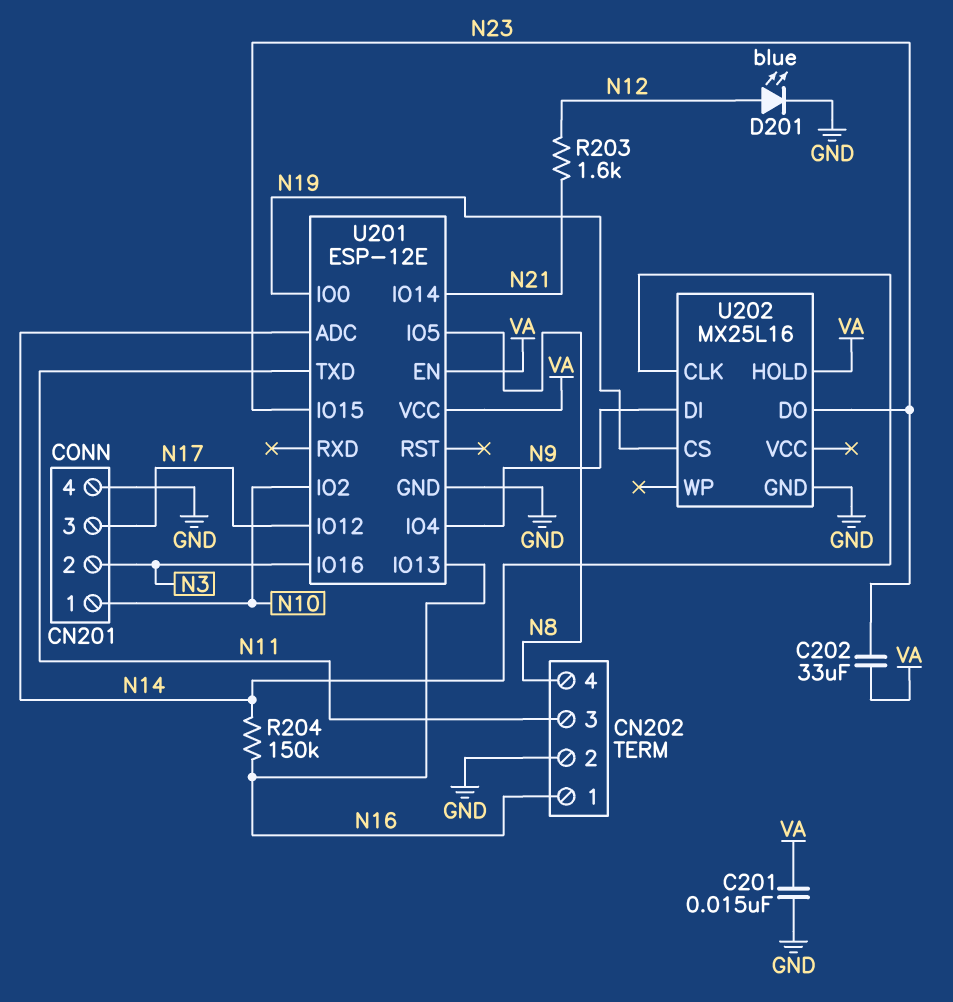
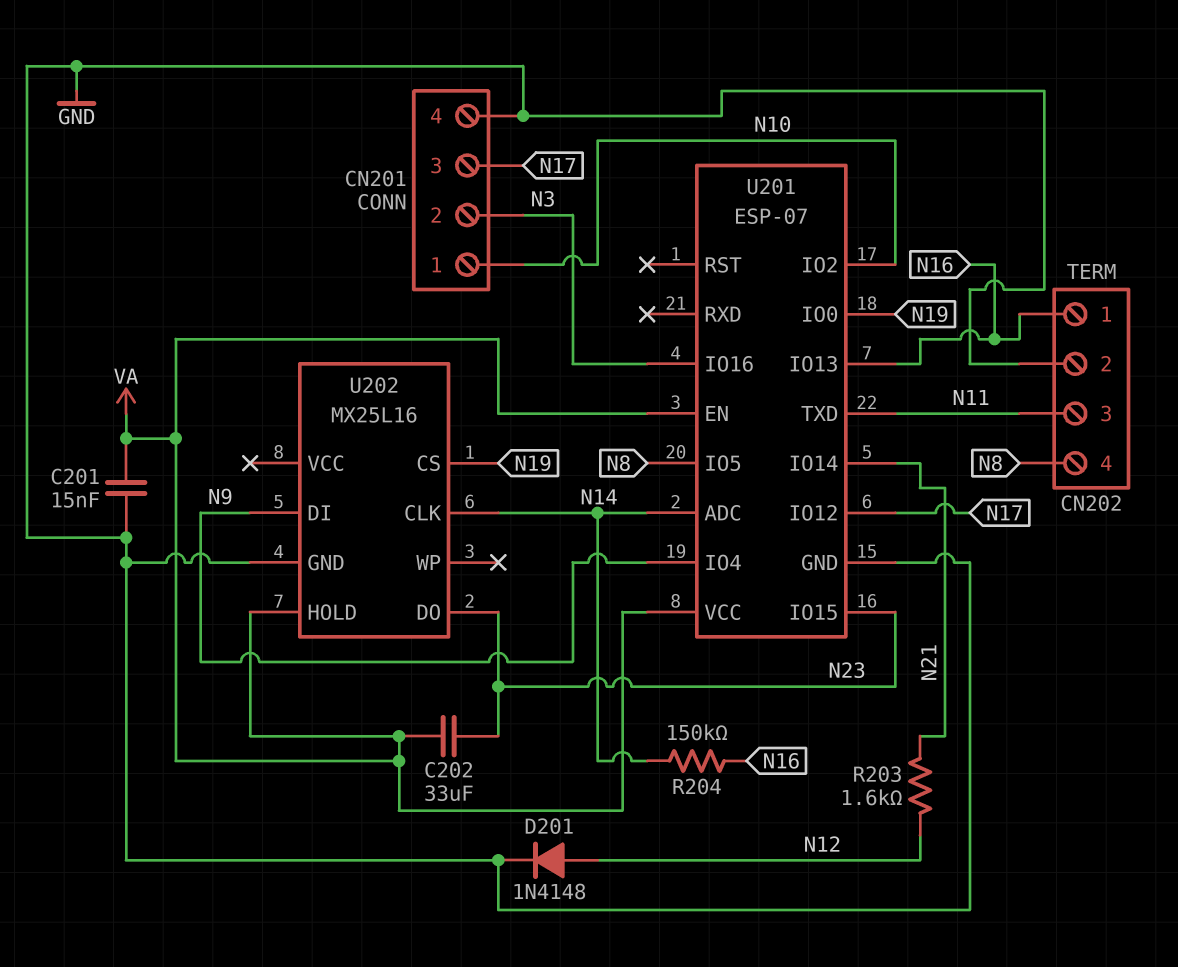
D201: LED blue (A N12, K GND) -> diode 1N4148 (A N12, K GND)
U201: ESP-12E -> ESP-07

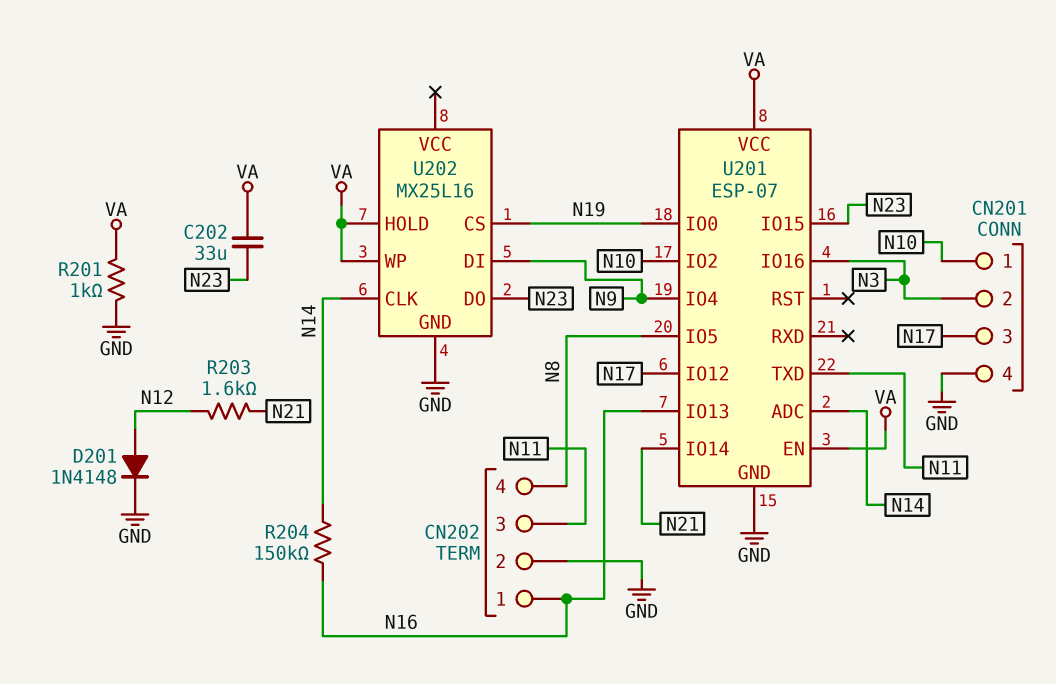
C201: 15nF (GND, VA) -> none
R201: none -> 1k (GND, VA)
U202 pin WP: none -> VA

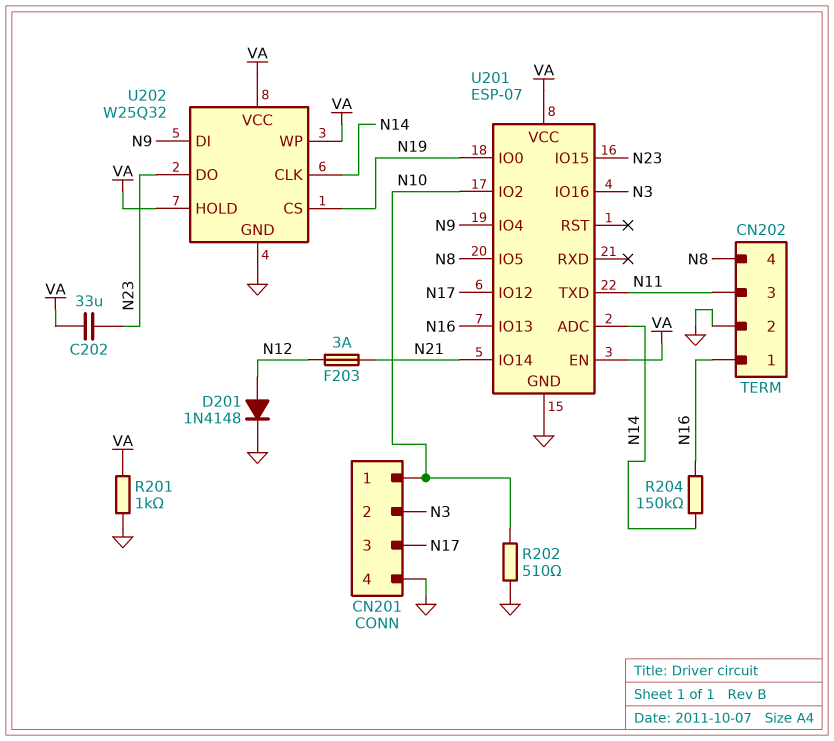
F203: none -> 3A (N12, N21)
R202: none -> 510 (GND, N10)
R203: 1.6k (N12, N21) -> none
U202: MX25L16 -> W25Q32
U202 pin VCC: none -> VA

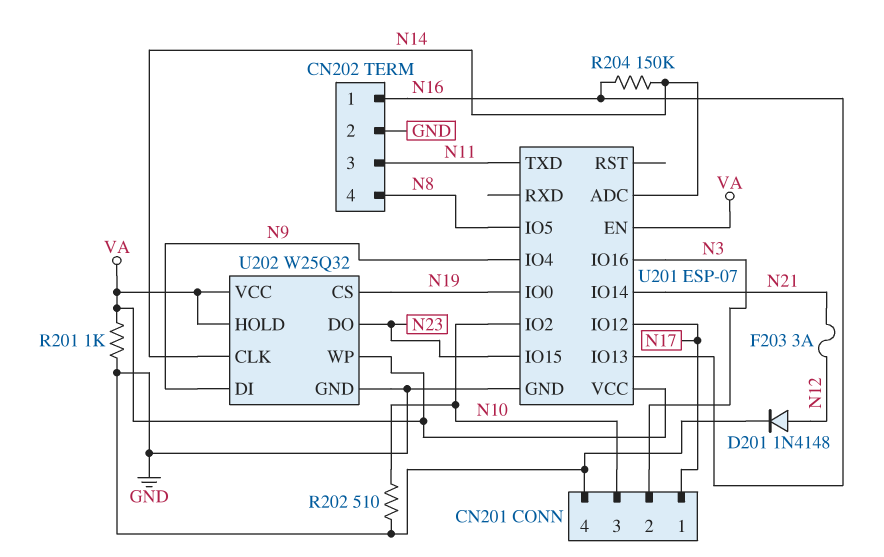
C202: 33uF (N23, VA) -> none
CN201 pin 1: N10 -> N17
CN201 pin 3: N17 -> N10

